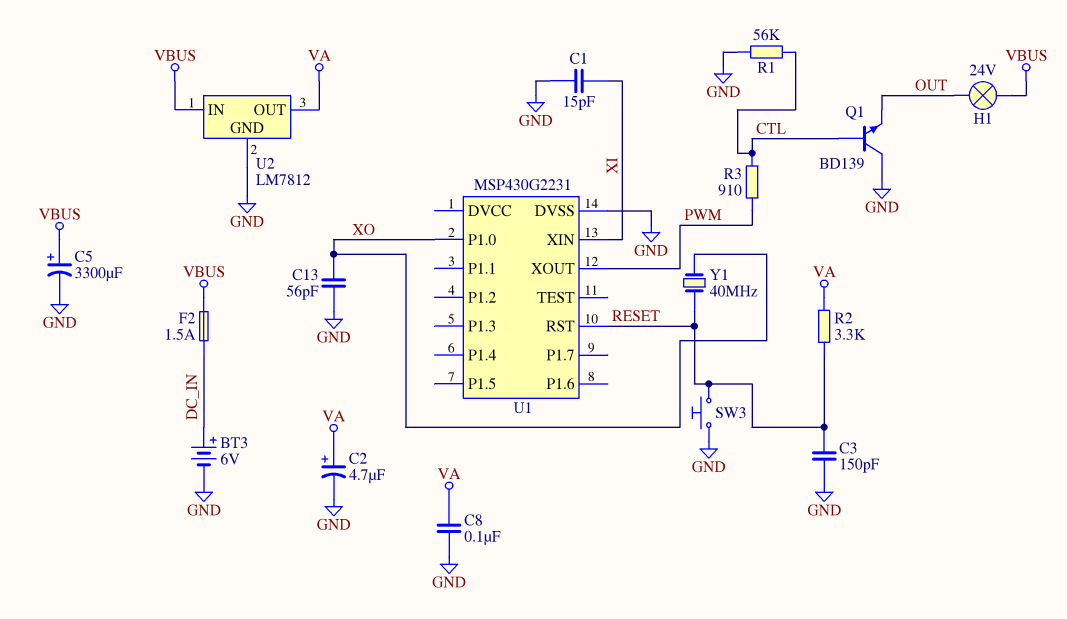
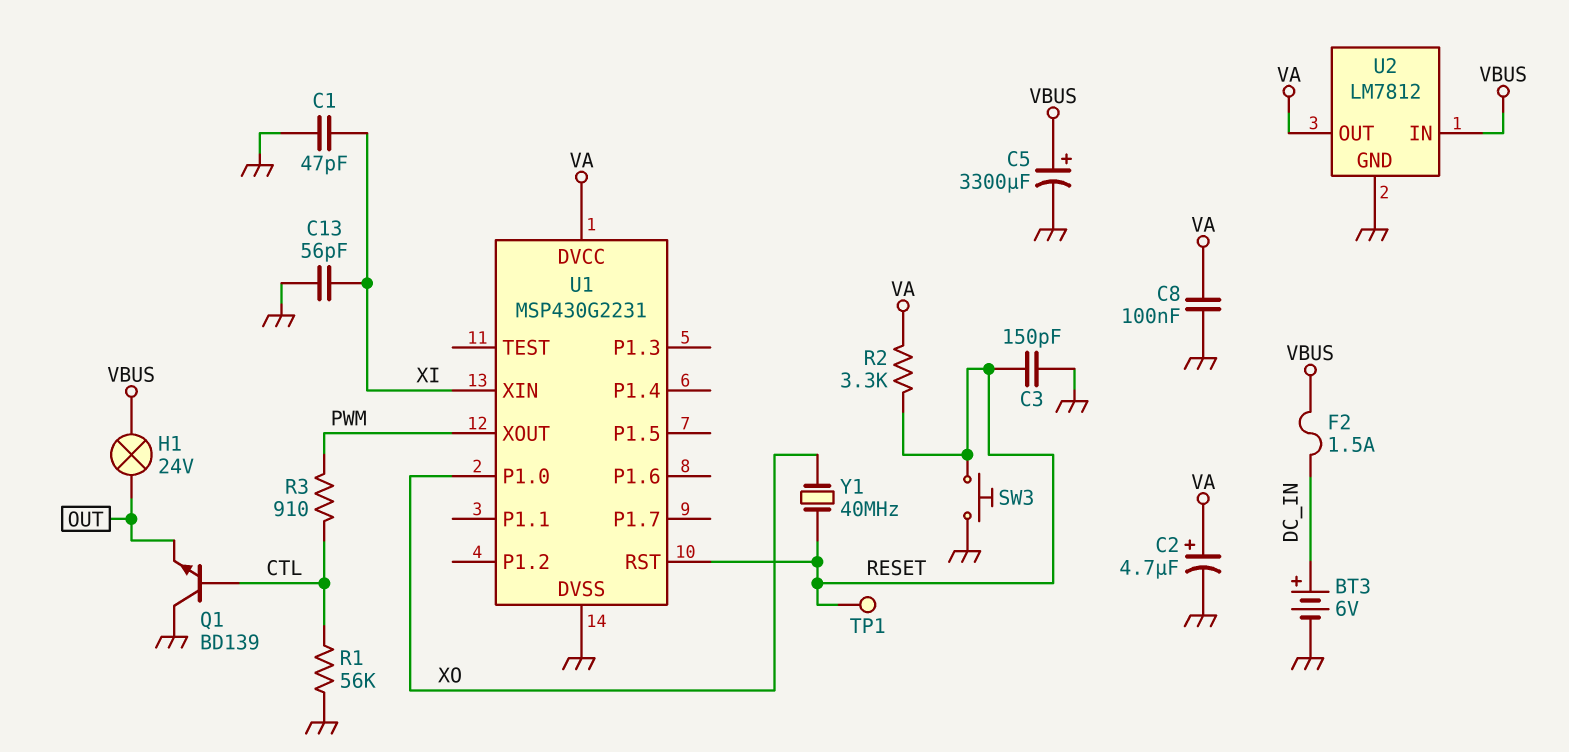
C1: 15pF (GND, XI) -> 47pF (GND, XI)
C13: 56pF (GND, XO) -> 56pF (GND, XI)
TP1: none -> test point (RESET)
U1 pin DVCC: none -> VA

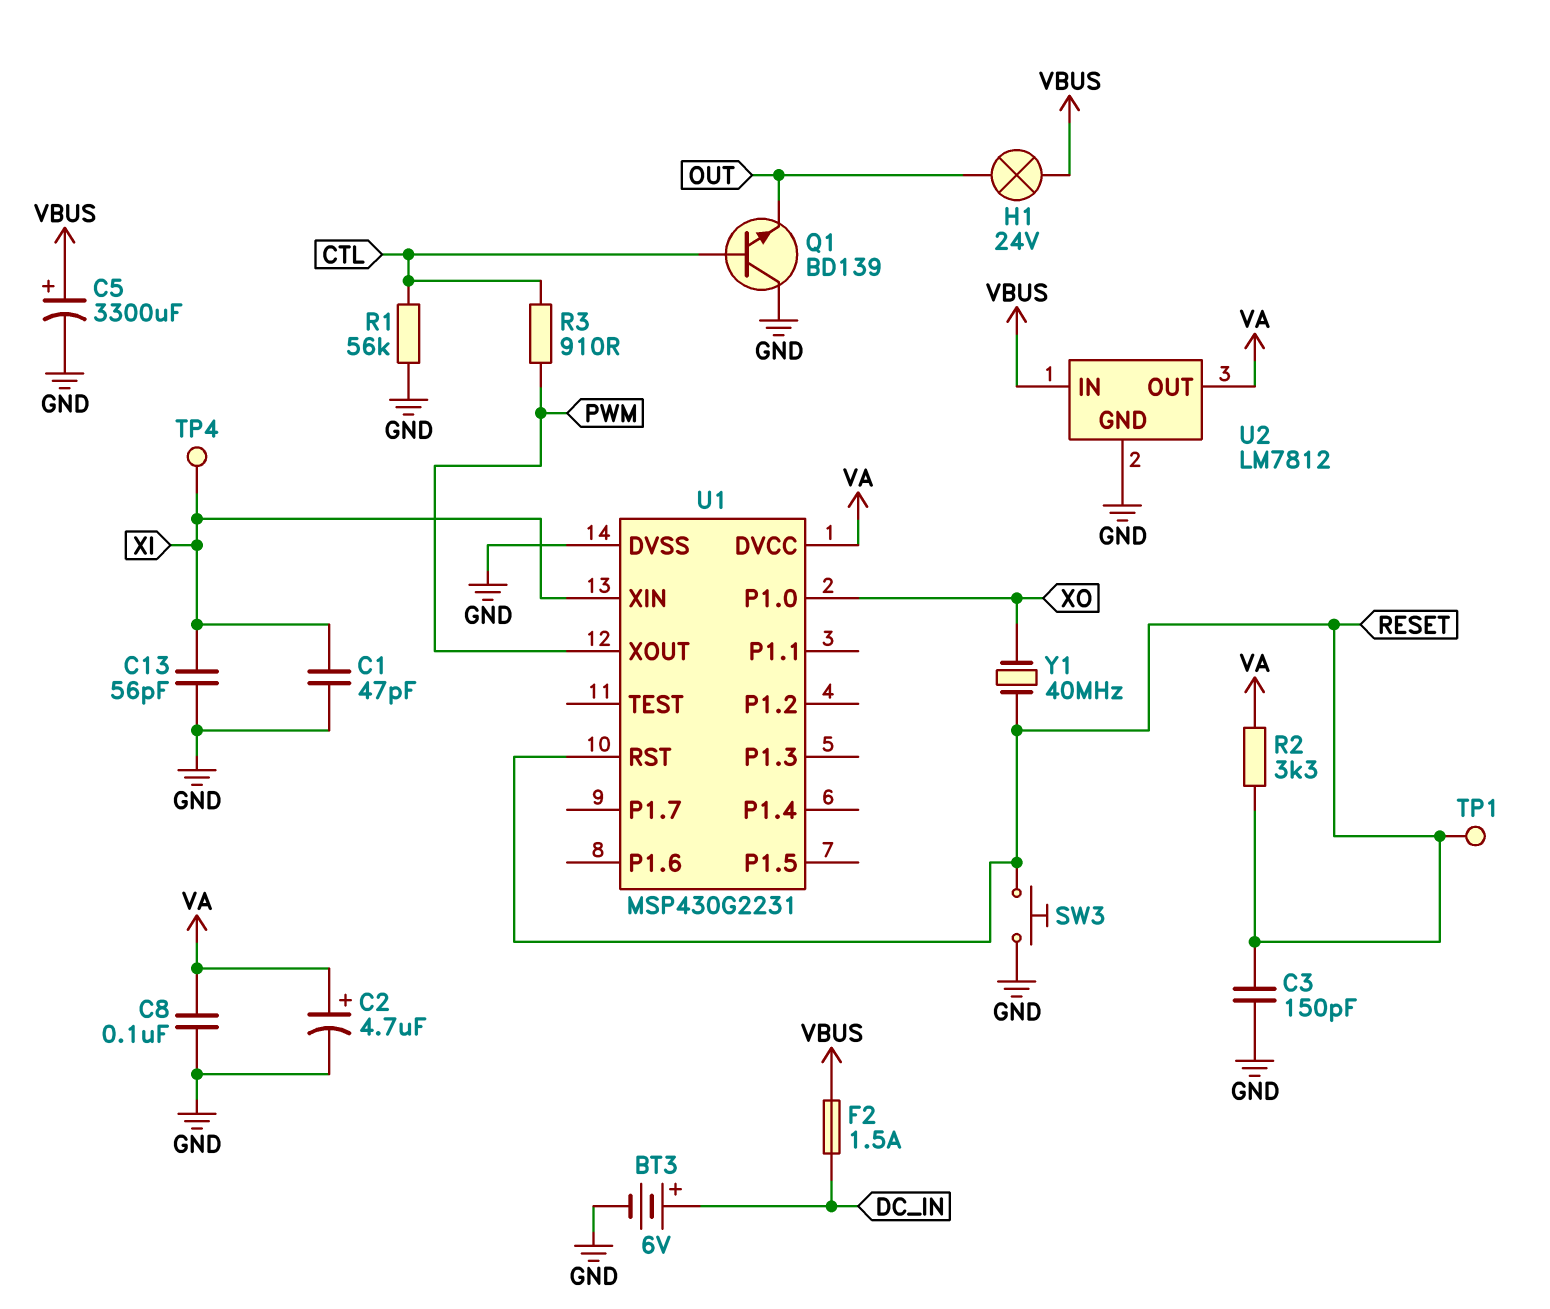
TP4: none -> test point (XI)

